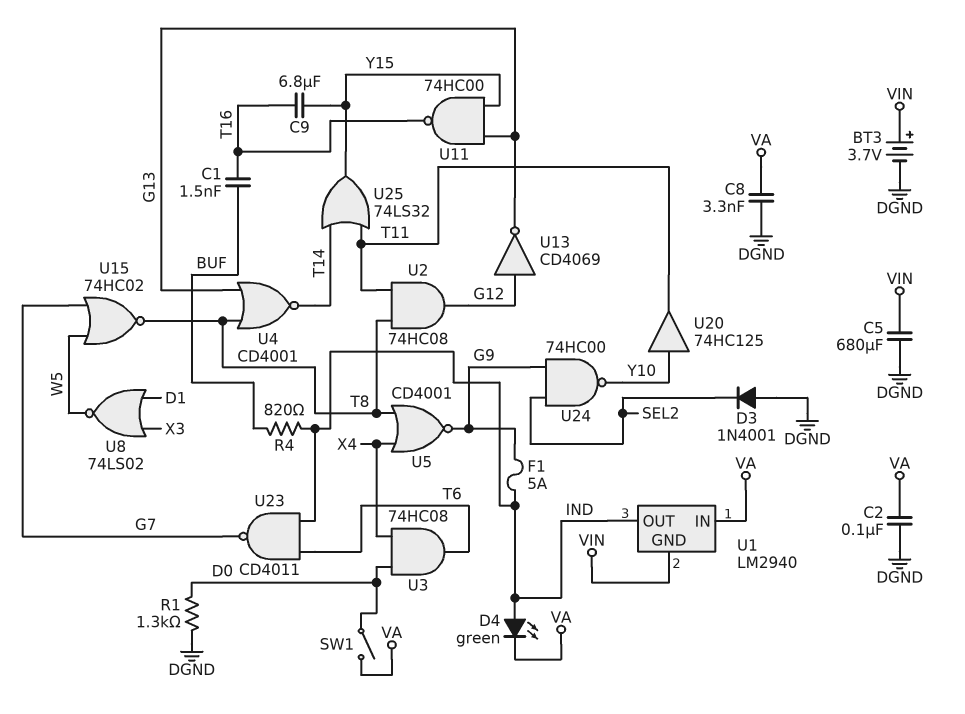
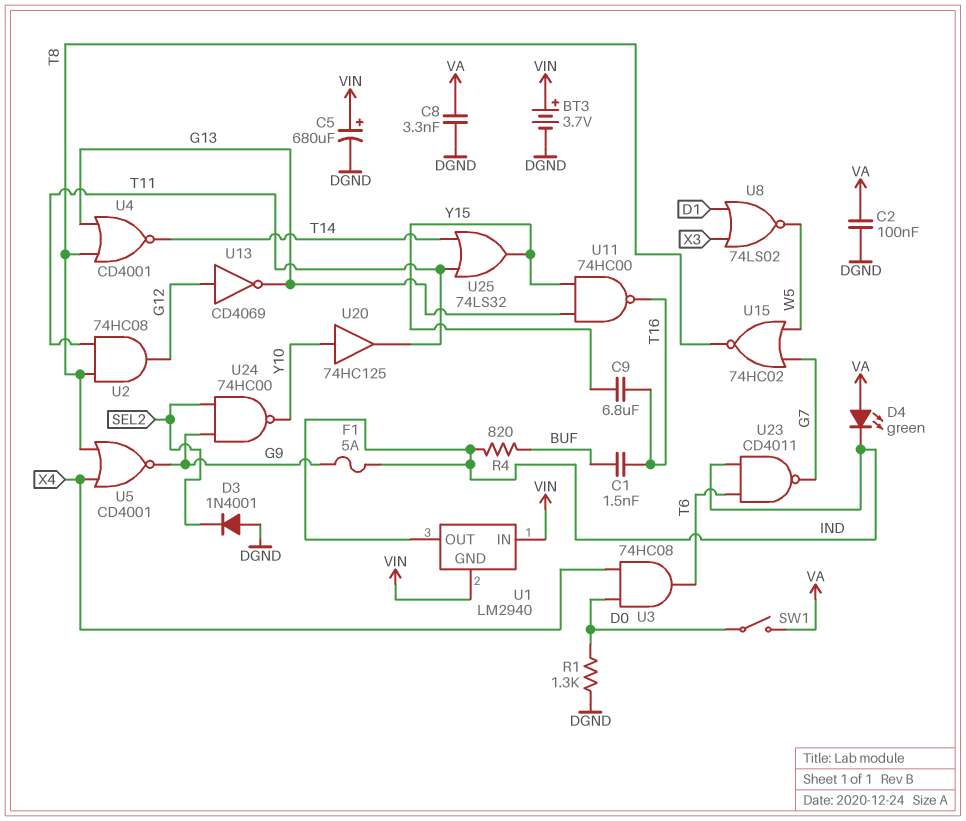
C5: 680uF (DGND, VIN) -> 680uF (plus VIN, minus DGND)
D4: LED green (A IND, K VA) -> LED green (A VA, K IND)
U1 pin IN: VA -> VIN

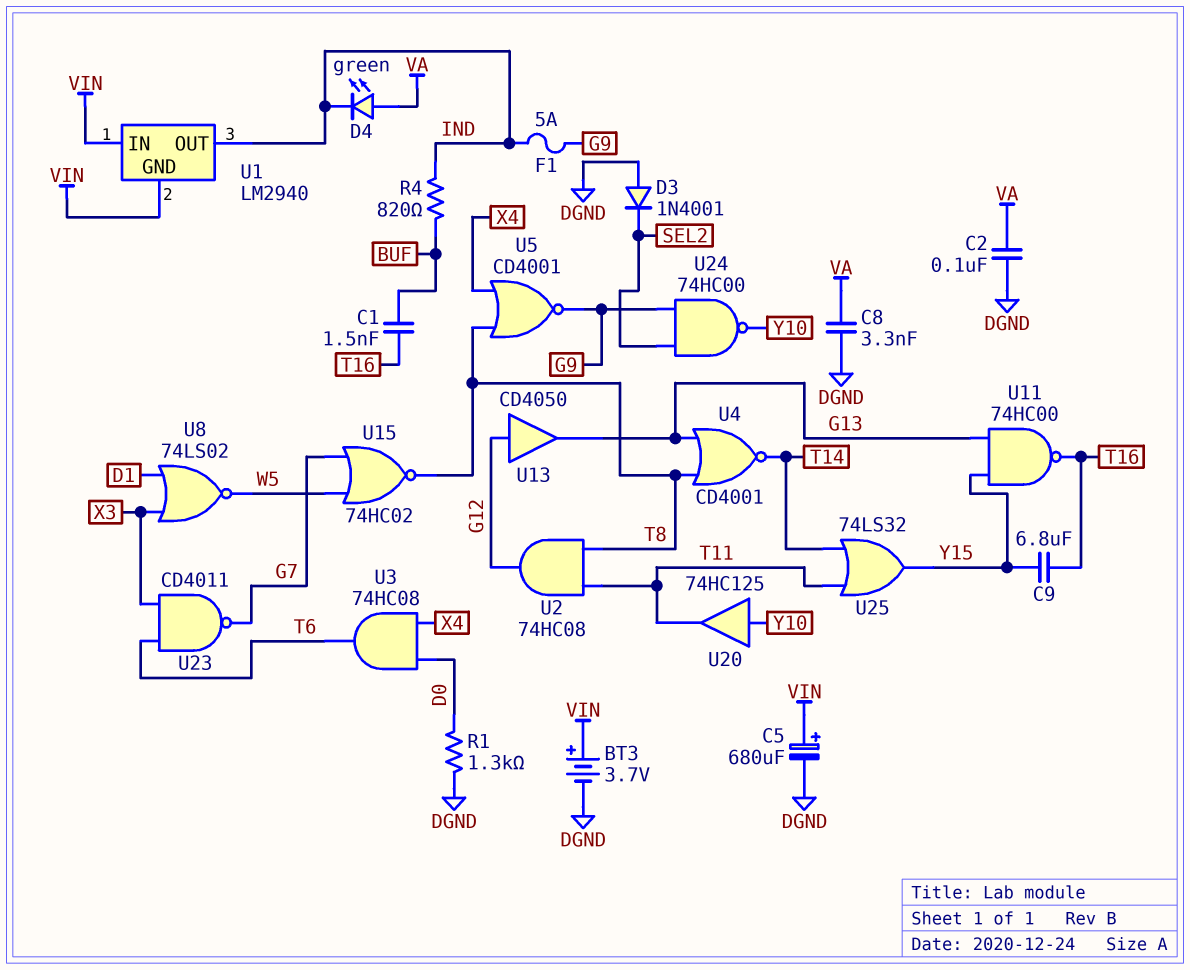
SW1: switch (D0, VA) -> none
U13: NOT CD4069 (in G12, out G13) -> buffer CD4050 (in G12, out G13)
U23: NAND CD4011 (in IND, in T6, out G7) -> NAND CD4011 (in T6, in X3, out G7)

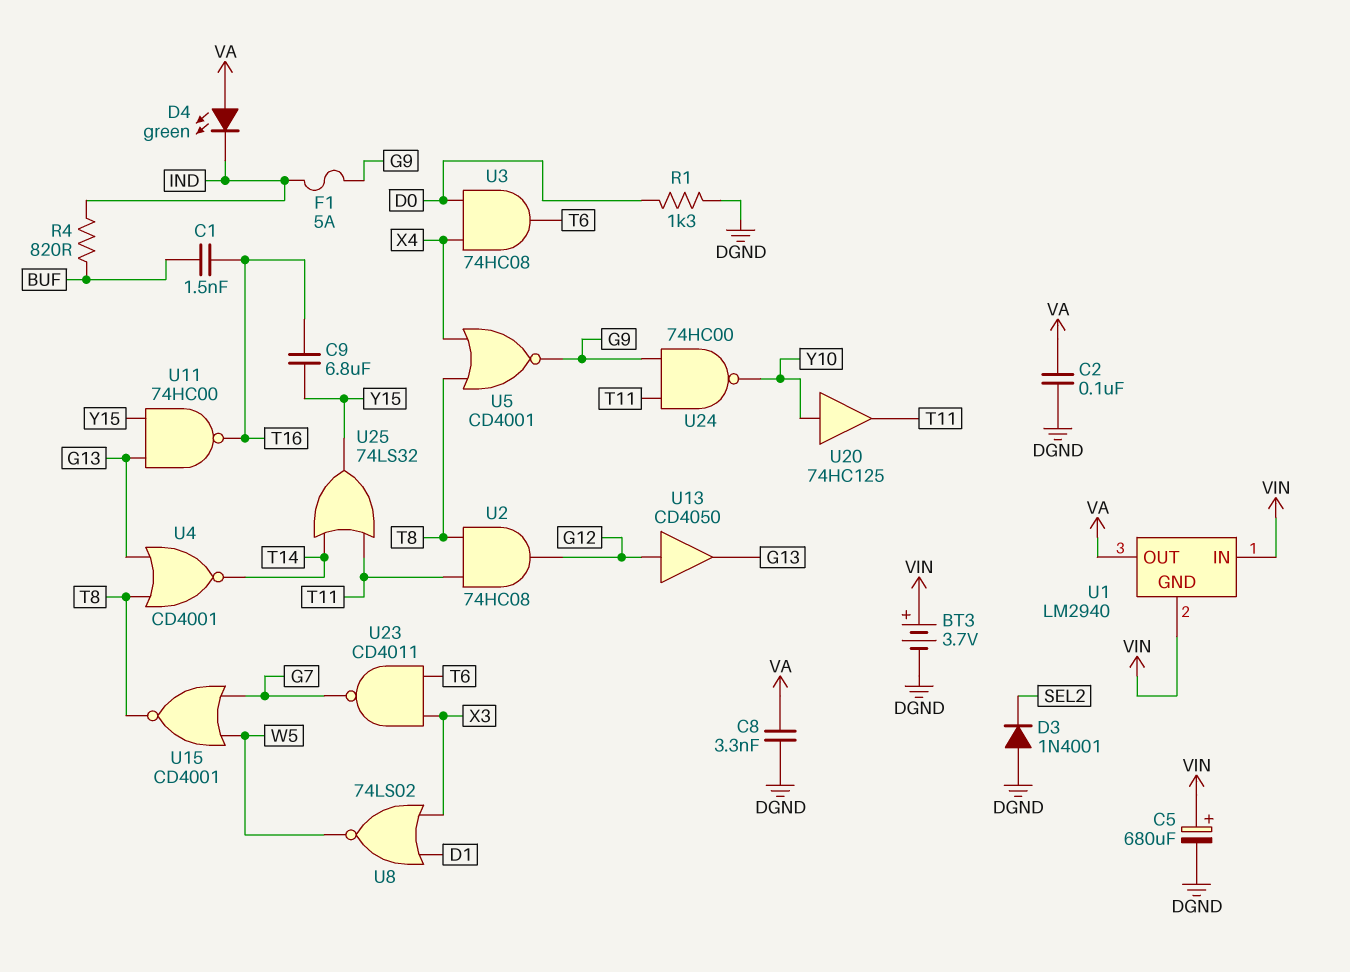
U1 pin OUT: IND -> VA
U15: NOR 74HC02 (in G7, in W5, out T8) -> NOR CD4001 (in G7, in W5, out T8)
U24: NAND 74HC00 (in G9, in SEL2, out Y10) -> NAND 74HC00 (in G9, in T11, out Y10)

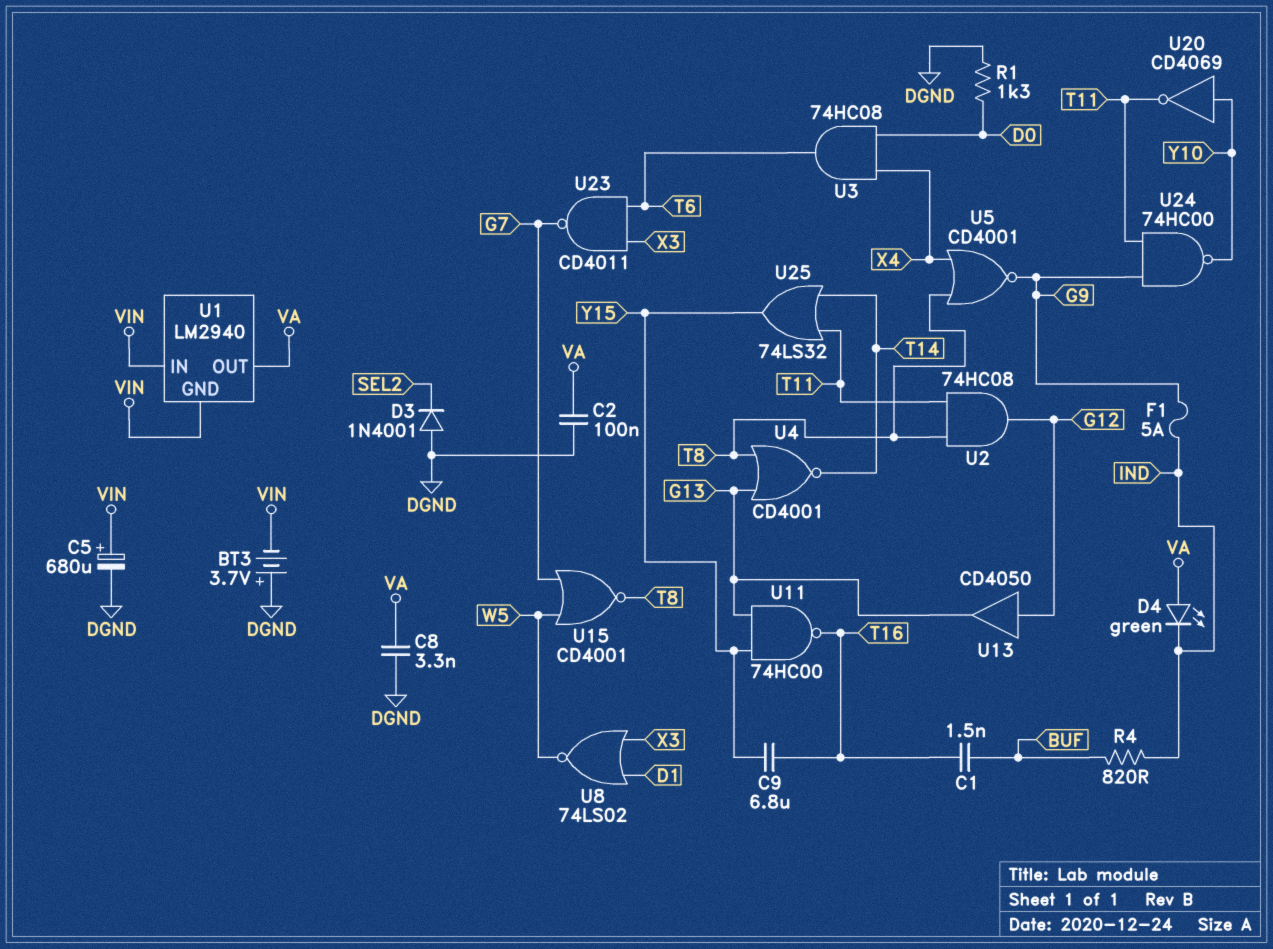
BT3: 3.7V (plus VIN, minus DGND) -> 3.7V (plus DGND, minus VIN)
U20: buffer 74HC125 (in Y10, out T11) -> NOT CD4069 (in Y10, out T11)

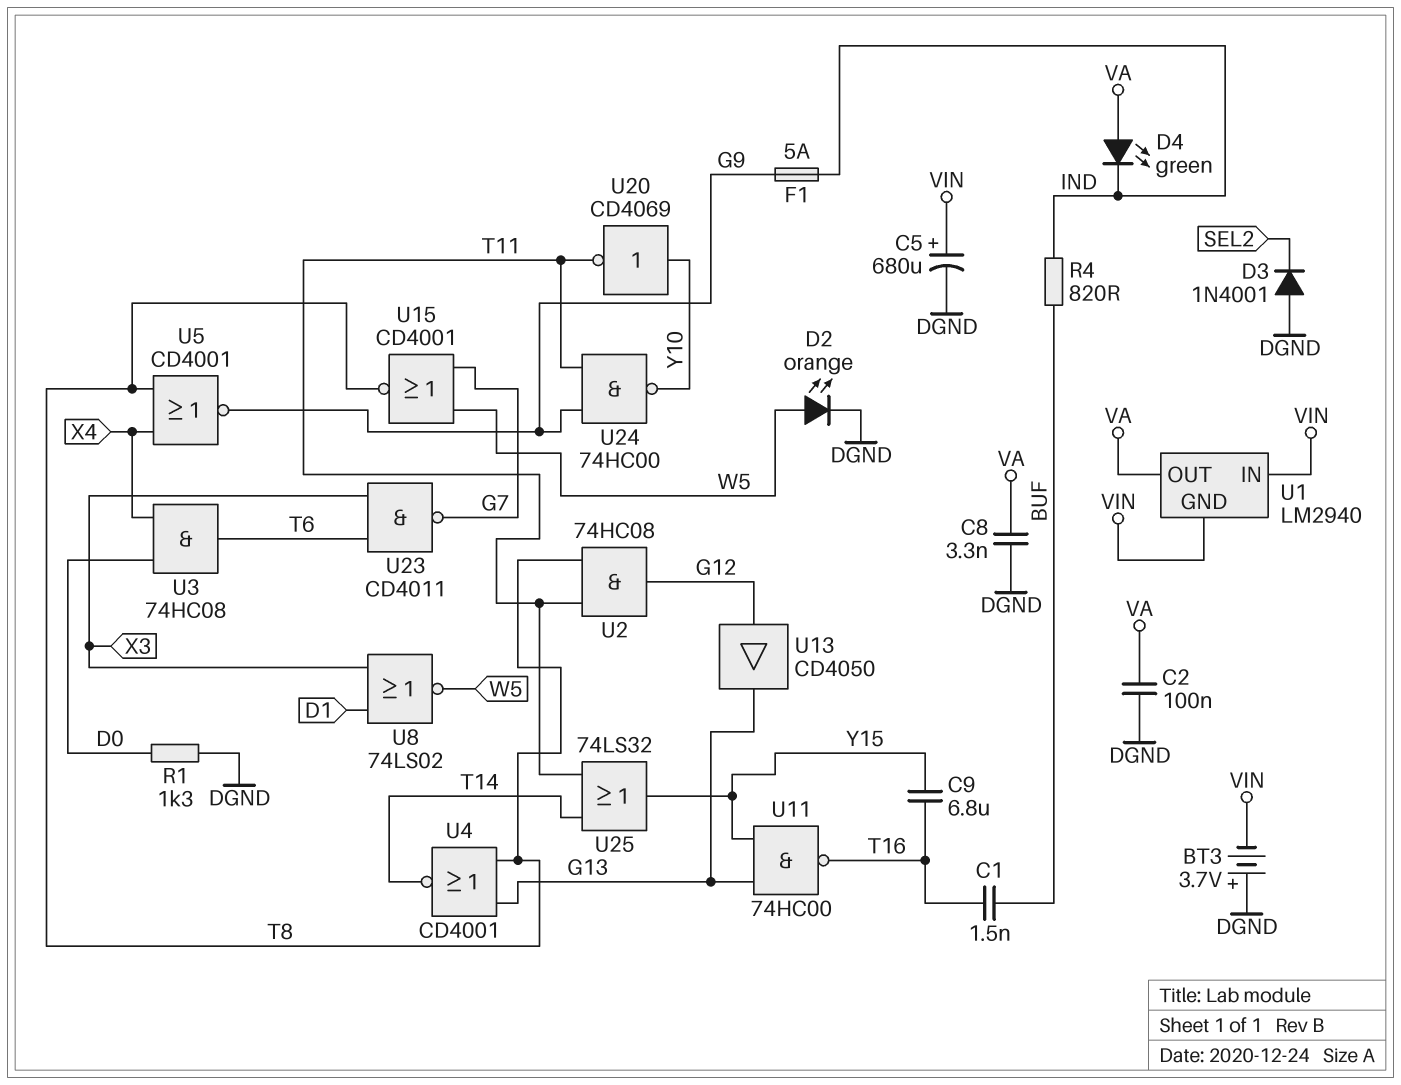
D2: none -> LED orange (A W5, K DGND)

